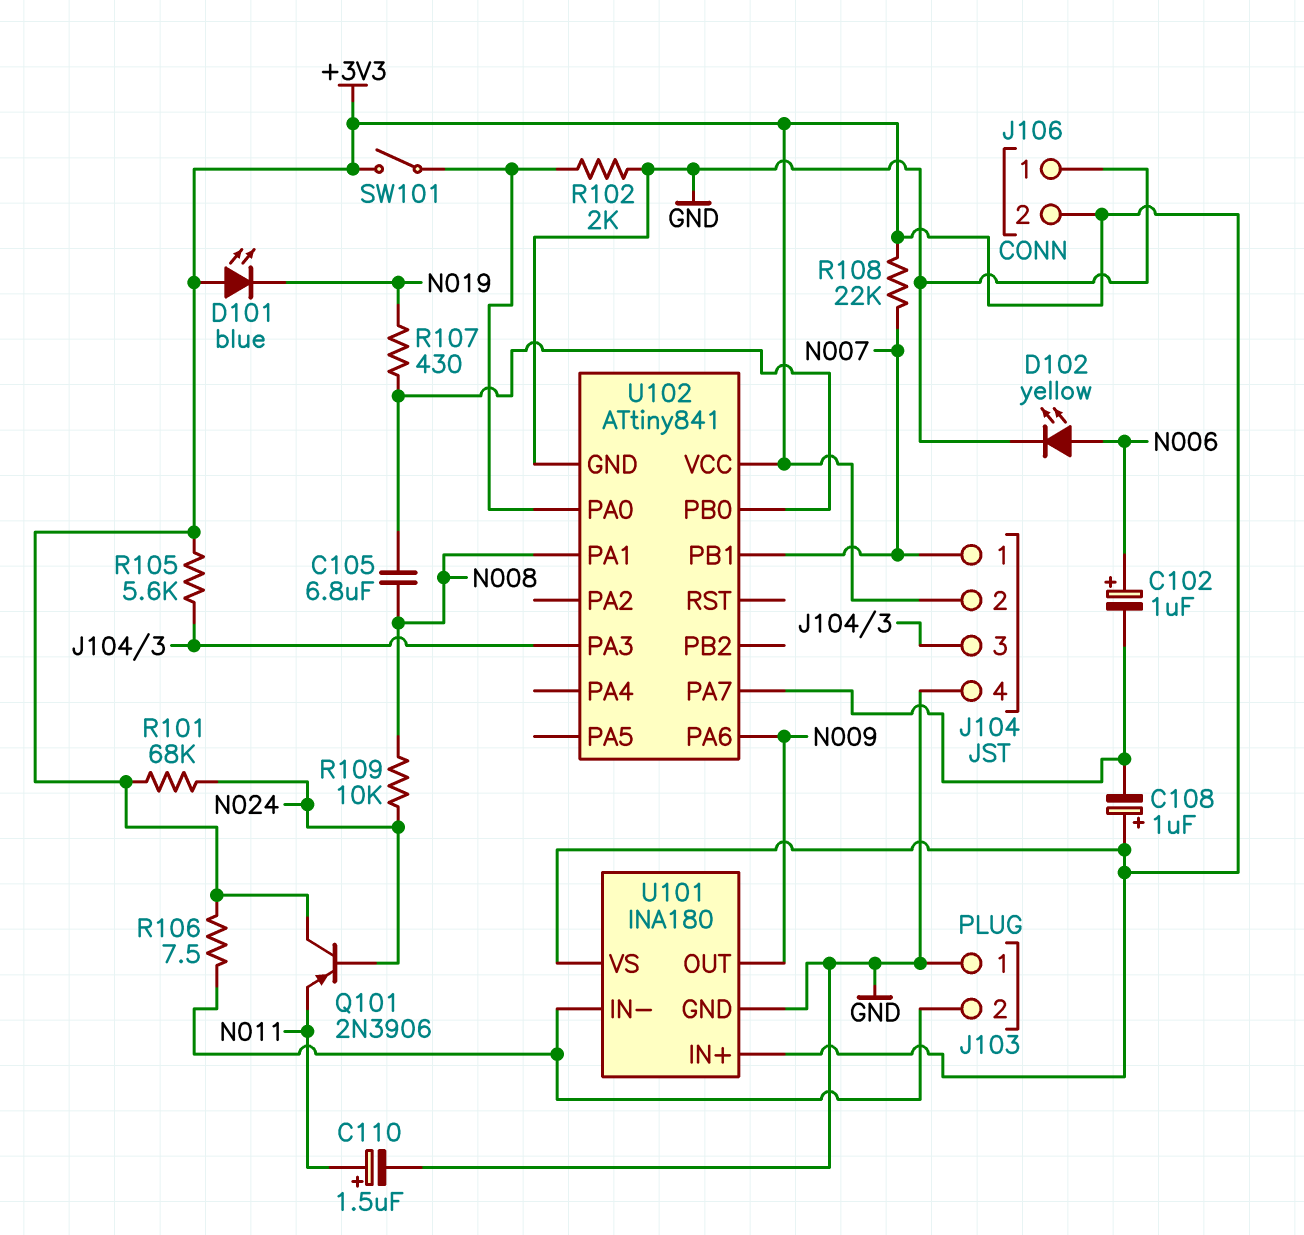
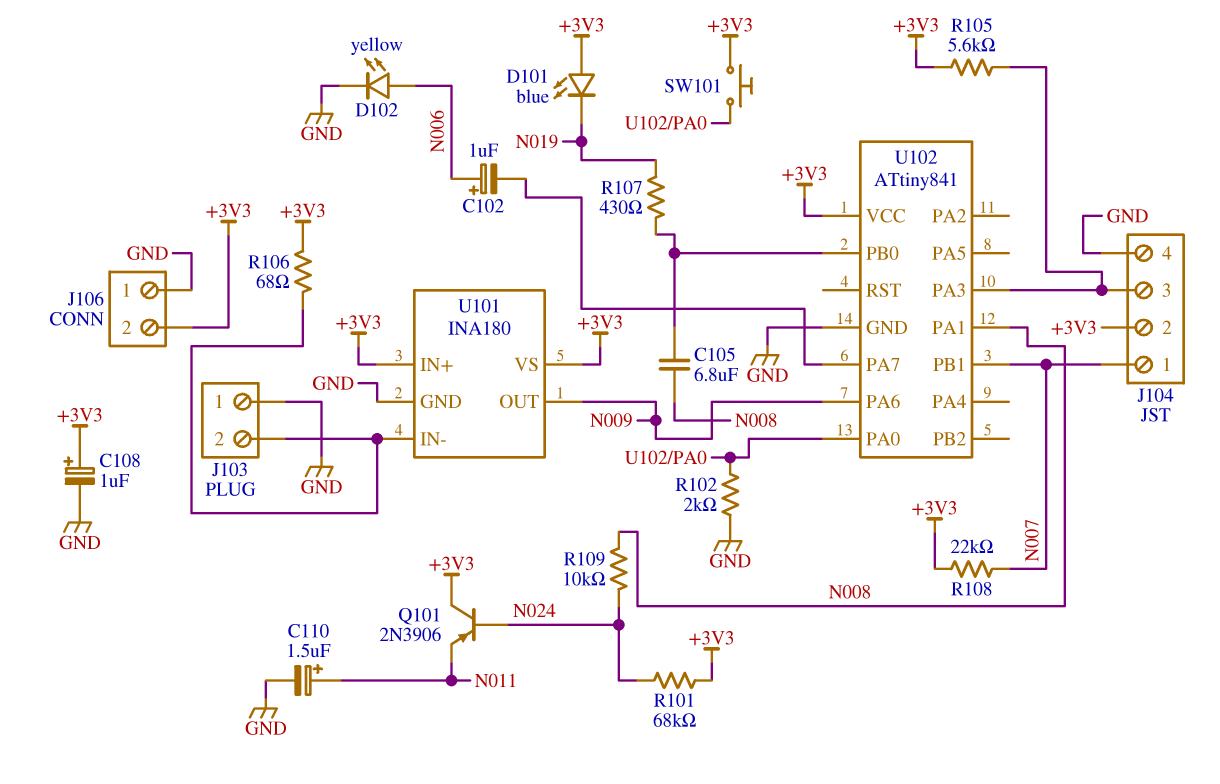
C108: 1uF (plus +3V3, minus U102/PA7) -> 1uF (plus +3V3, minus GND)
R106: 7.5 (+3V3, J103/2) -> 68 (+3V3, J103/2)
SW101: switch (+3V3, U102/PA0) -> button (+3V3, U102/PA0)

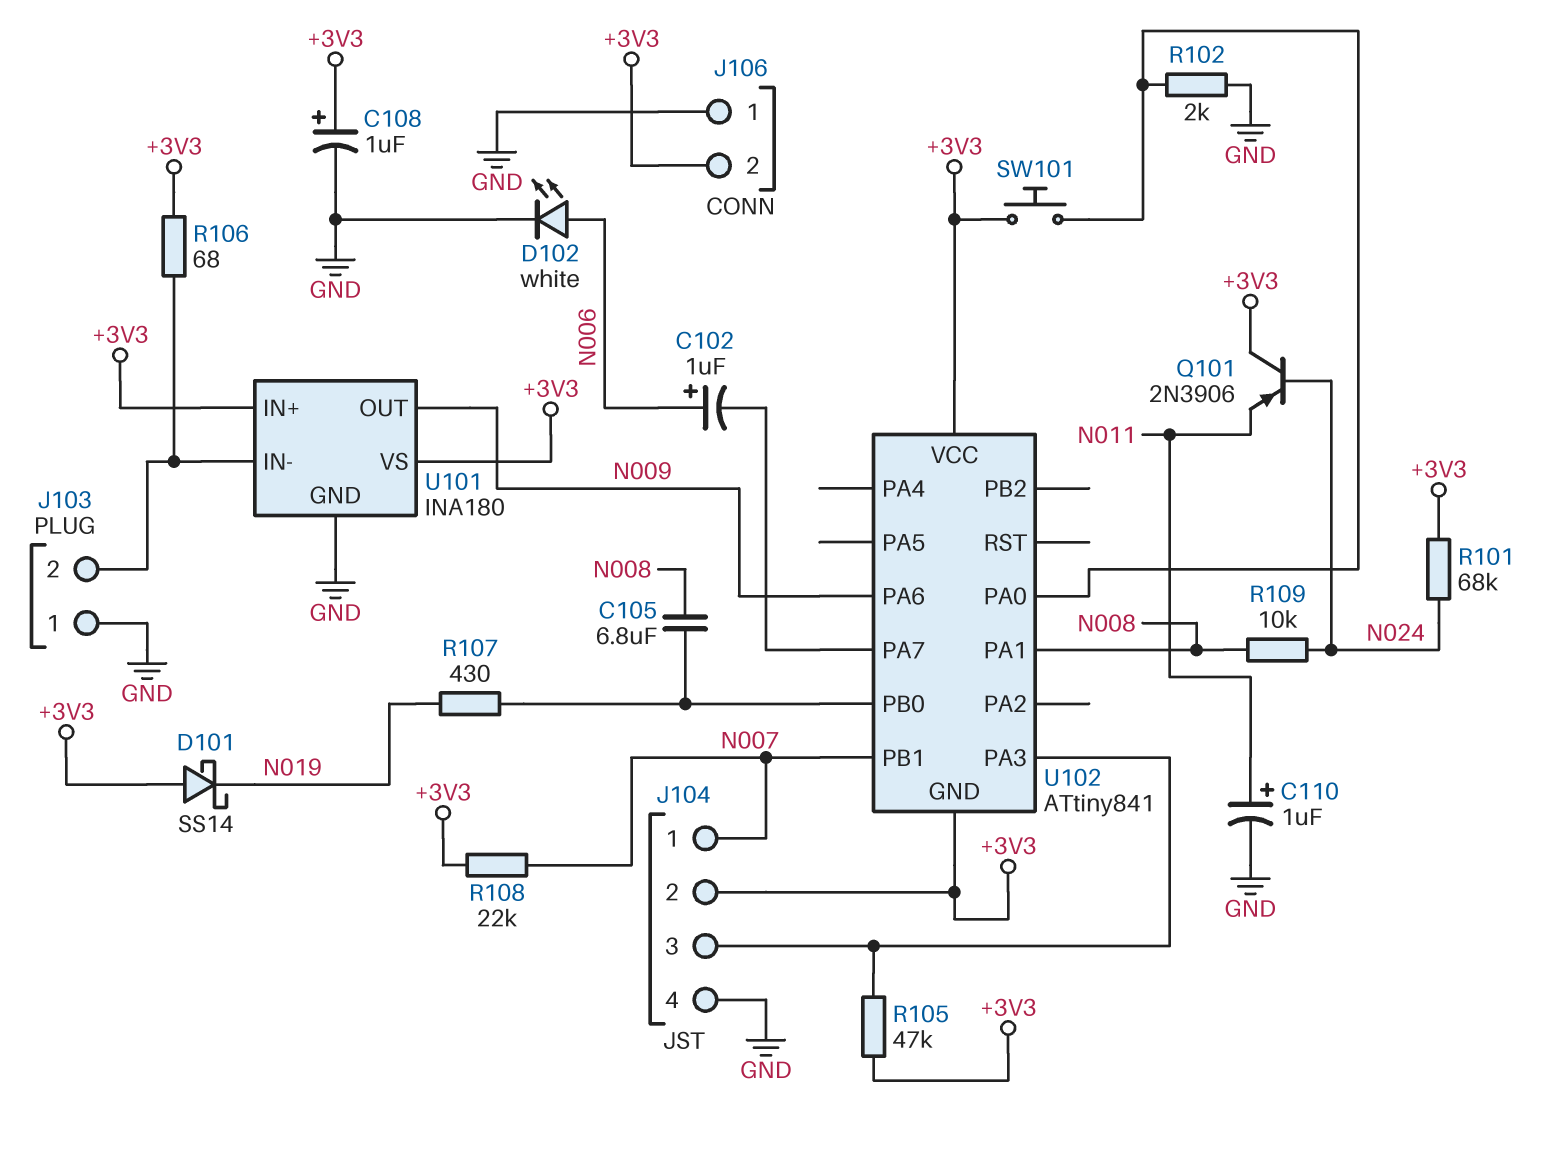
C110: 1.5uF (plus N011, minus GND) -> 1uF (plus N011, minus GND)
D101: LED blue (A +3V3, K N019) -> schottky SS14 (A +3V3, K N019)
D102: LED yellow (A N006, K GND) -> LED white (A N006, K GND)
R105: 5.6k (+3V3, J104/3) -> 47k (+3V3, J104/3)
U102 pin GND: GND -> +3V3

